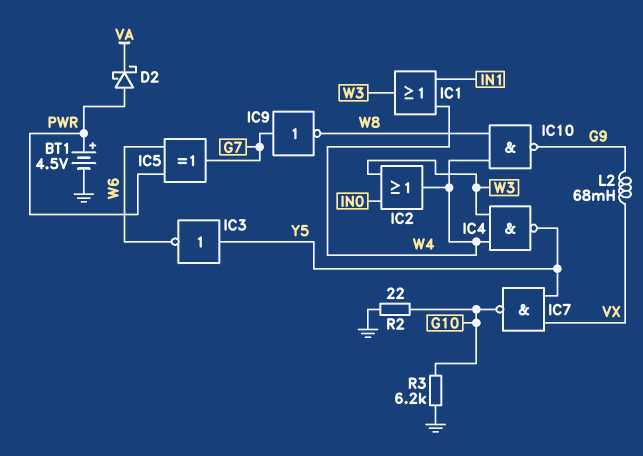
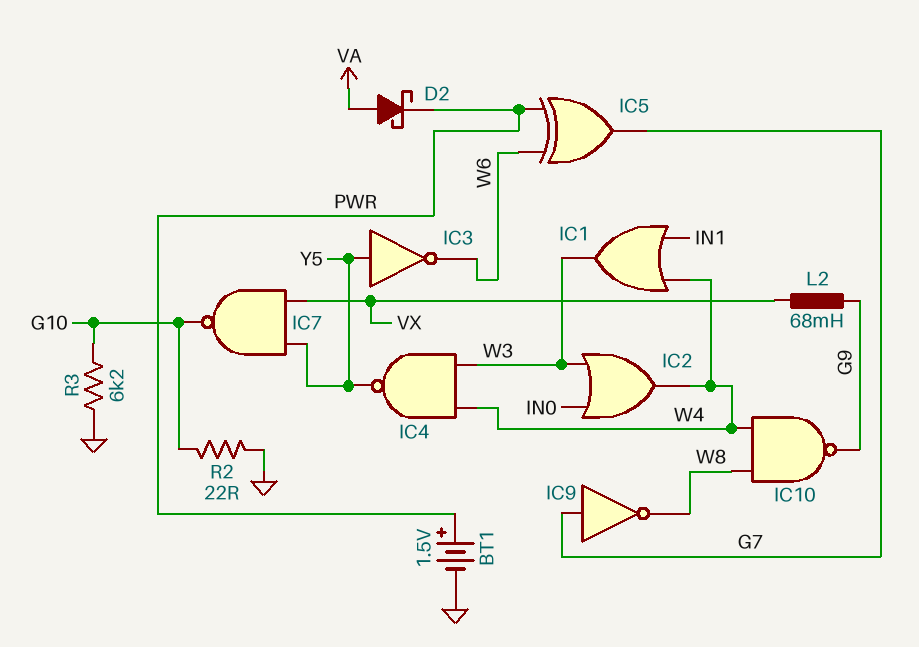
BT1: 4.5V (plus PWR, minus GND) -> 1.5V (plus PWR, minus GND)
D2: schottky (A PWR, K VA) -> schottky (A VA, K PWR)

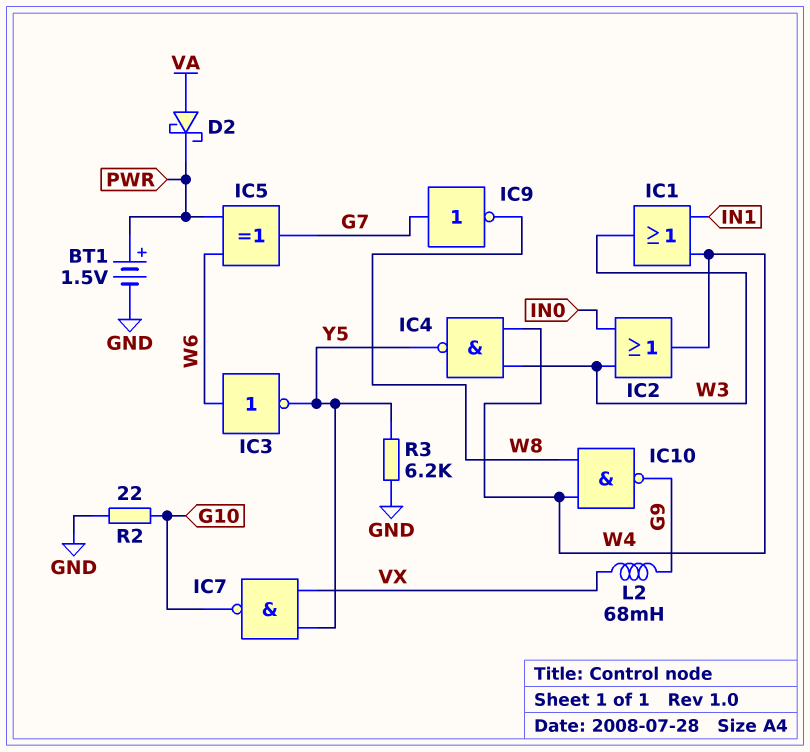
IC3: NOT (in Y5, out W6) -> NOT (in W6, out Y5)
R3: 6.2k (G10, GND) -> 6.2k (GND, Y5)

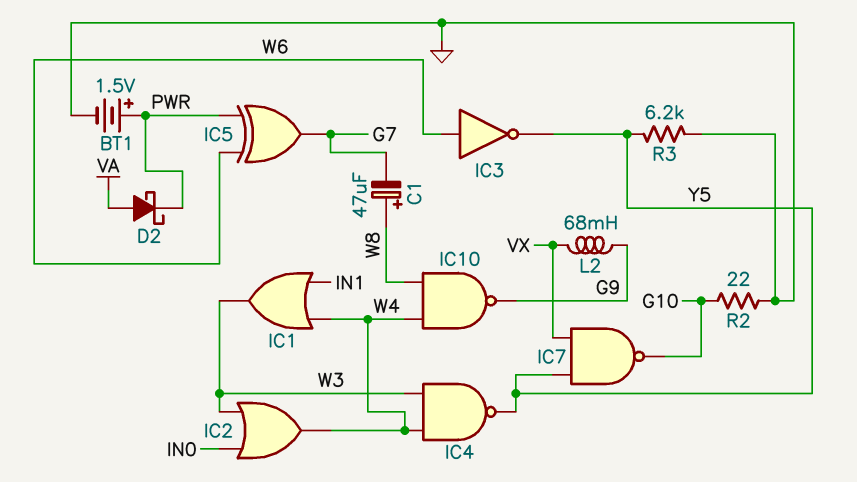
C1: none -> 47uF (plus W8, minus G7)
IC9: NOT (in G7, out W8) -> none

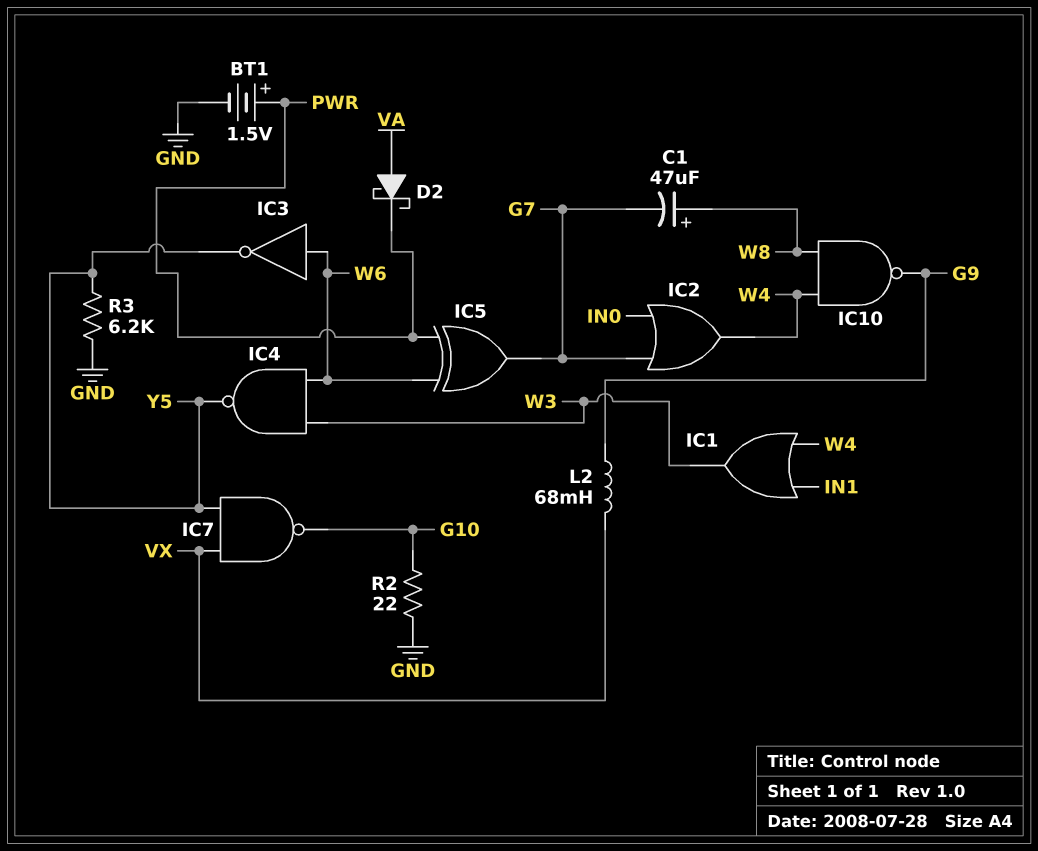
IC2: OR (in IN0, in W3, out W4) -> OR (in G7, in IN0, out W4)
IC4: NAND (in W3, in W4, out Y5) -> NAND (in W3, in W6, out Y5)

